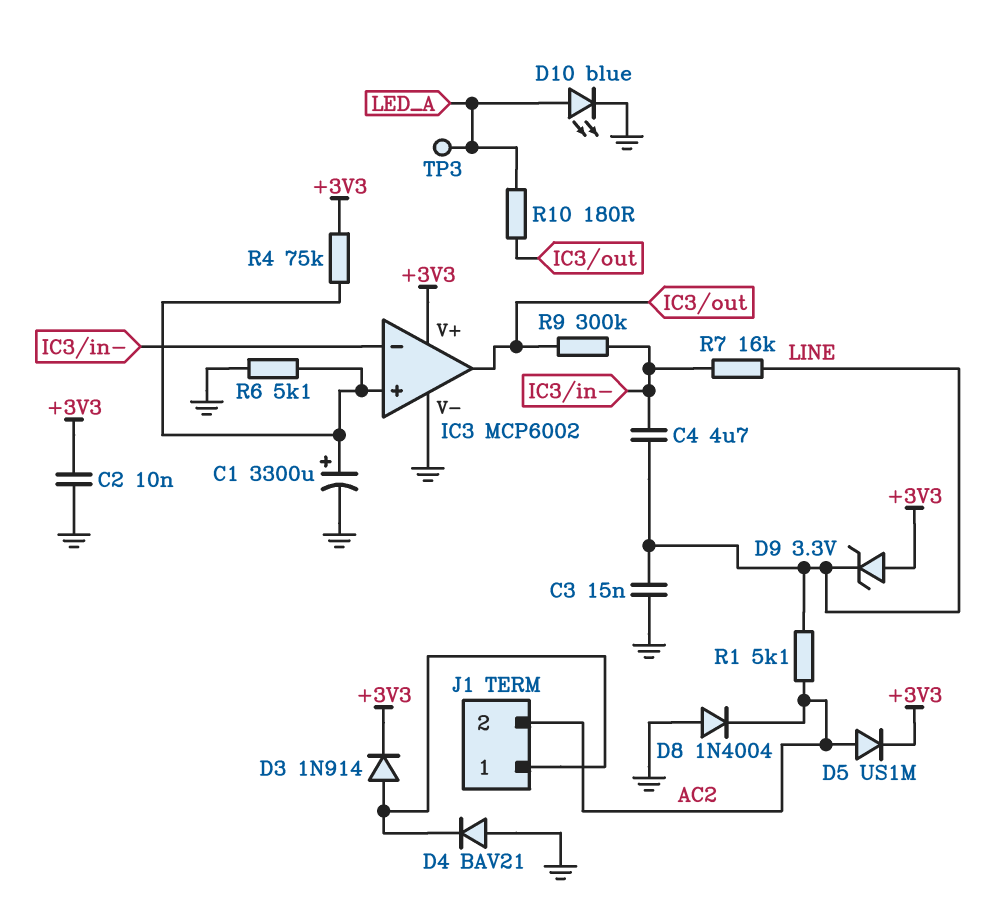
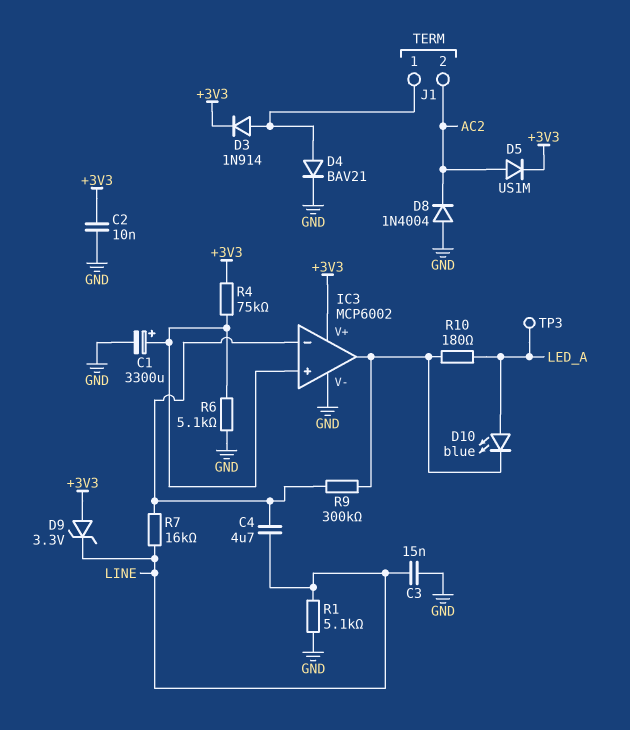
D4: diode BAV21 (A GND, K J1/1) -> diode BAV21 (A J1/1, K GND)
D10: LED blue (A LED_A, K GND) -> LED blue (A LED_A, K IC3/out)
R1: 5.1k (AC2, LINE) -> 5.1k (GND, LINE)

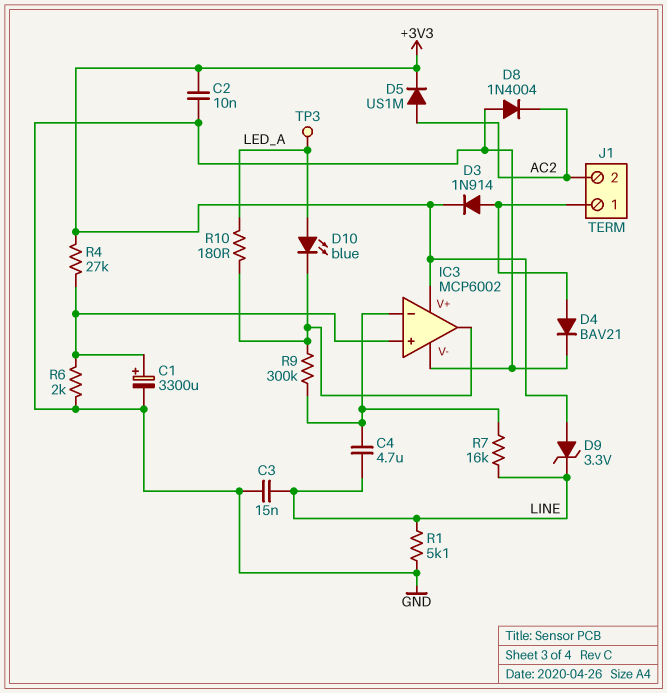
R4: 75k (+3V3, IC3/in+) -> 27k (+3V3, IC3/in+)
R6: 5.1k (GND, IC3/in+) -> 2k (GND, IC3/in+)

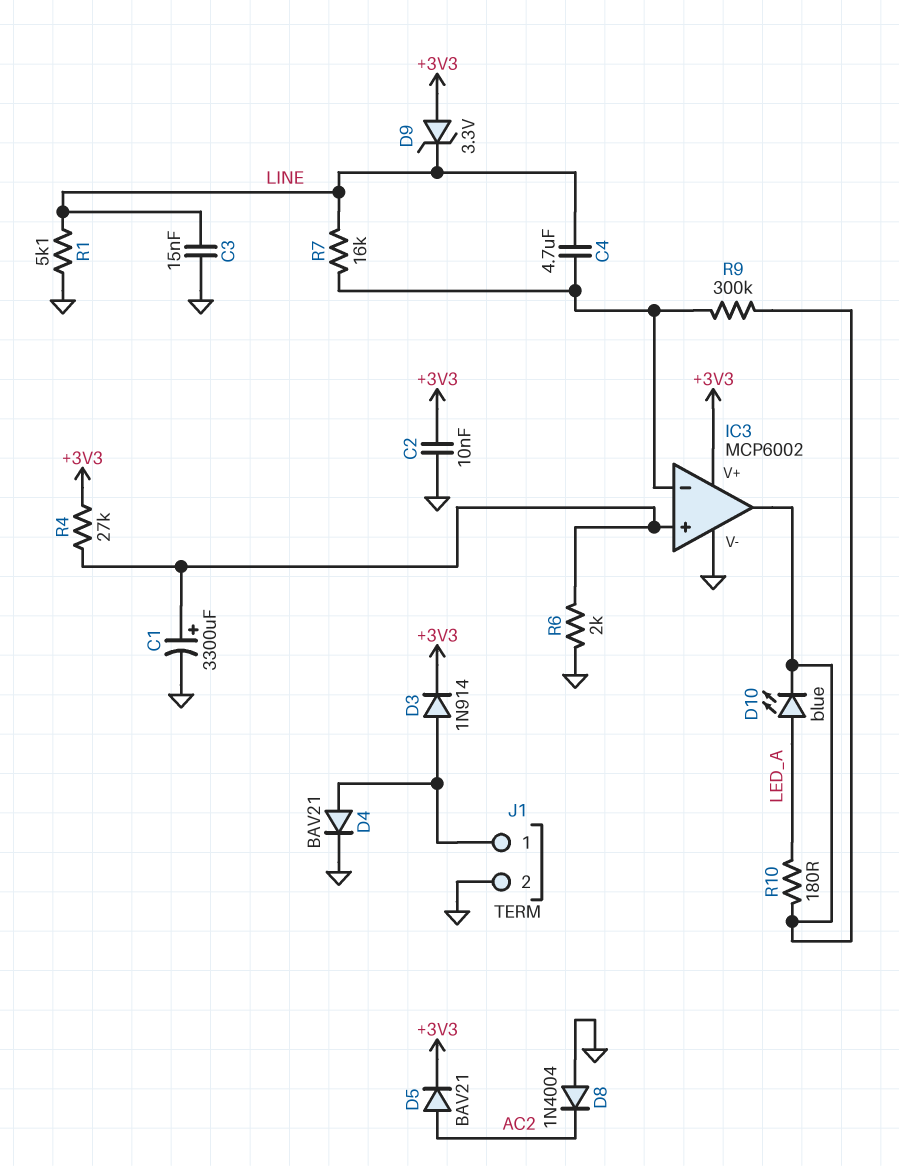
D5: diode US1M (A AC2, K +3V3) -> diode BAV21 (A AC2, K +3V3)
J1 pin 2: AC2 -> GND
TP3: test point (LED_A) -> none

